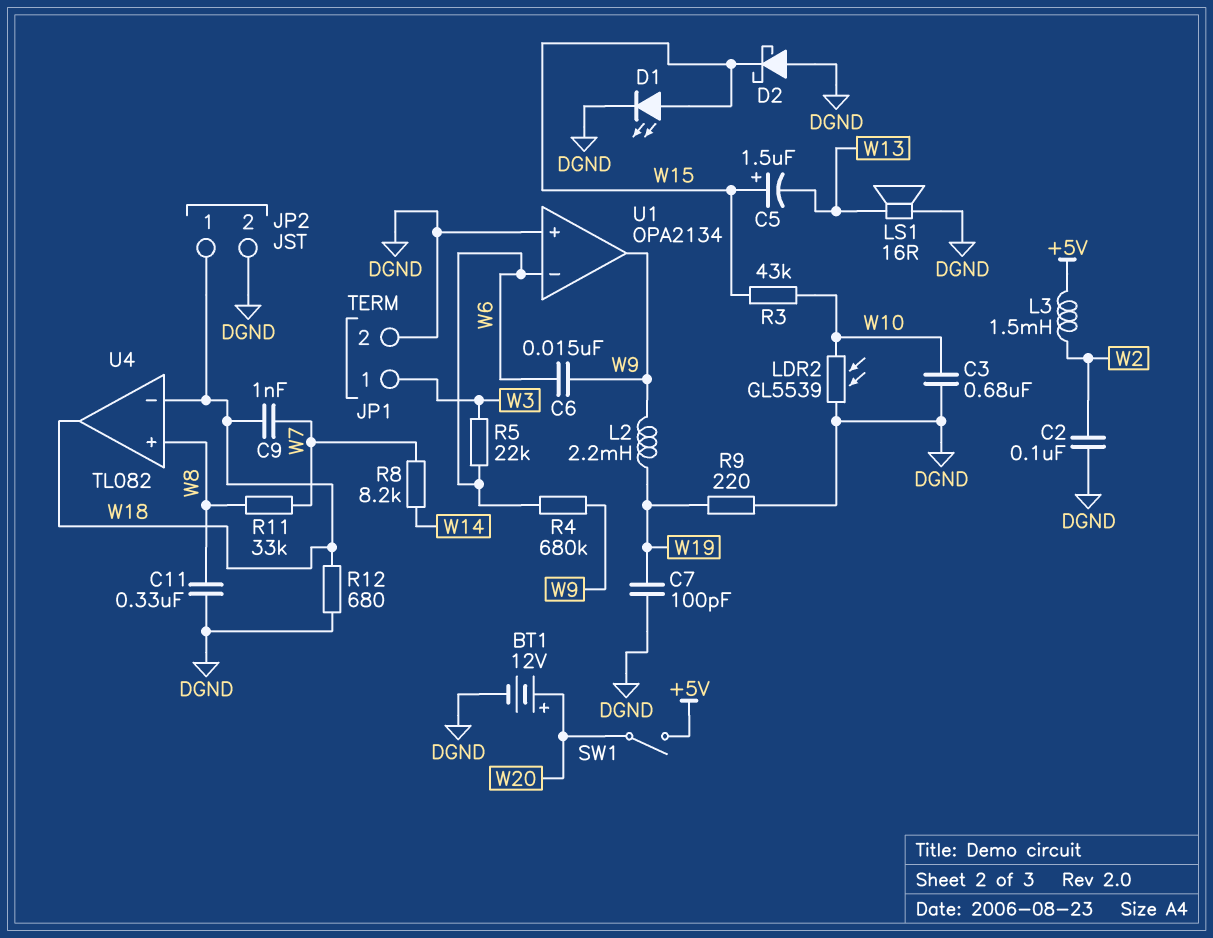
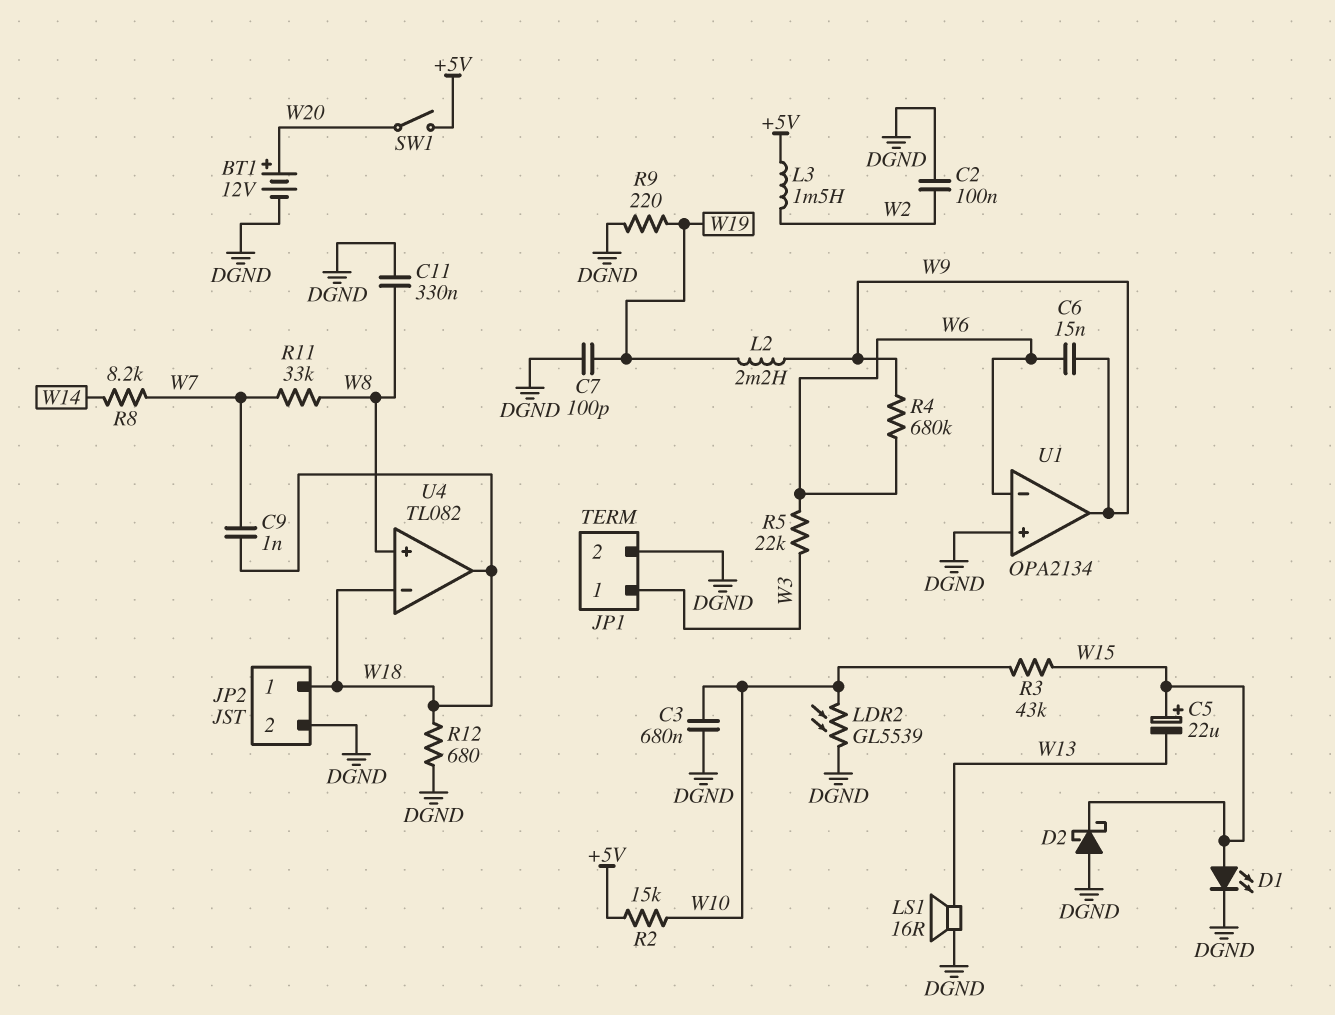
C5: 1.5uF (plus W15, minus W13) -> 22uF (plus W15, minus W13)
R2: none -> 15k (+5V, W10)

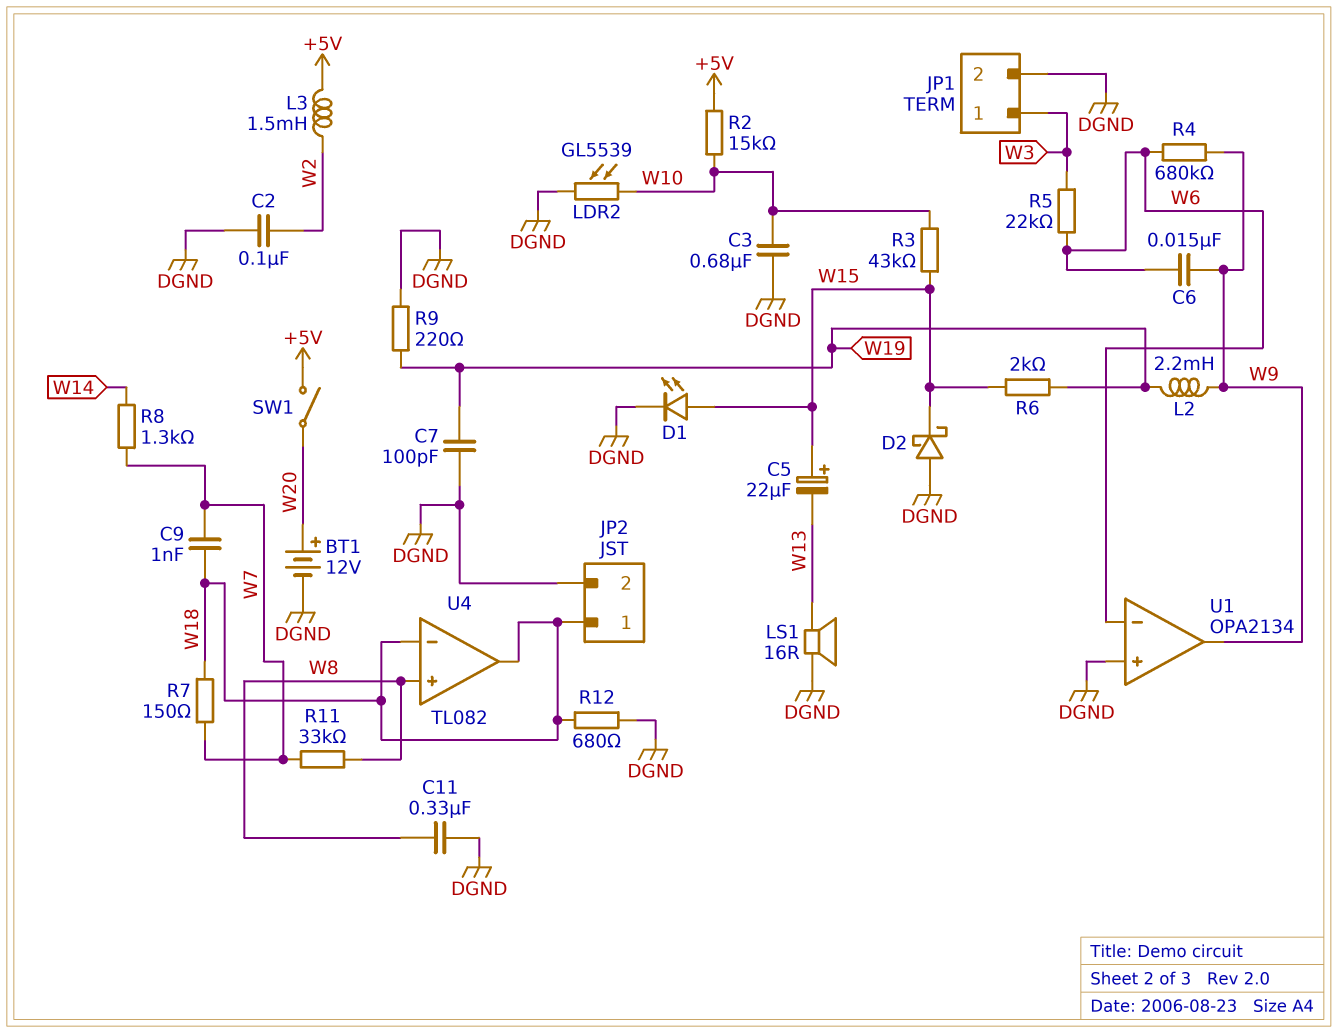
R6: none -> 2k (W15, W19)
R7: none -> 150 (W7, W18)
R8: 8.2k (W7, W14) -> 1.3k (W7, W14)

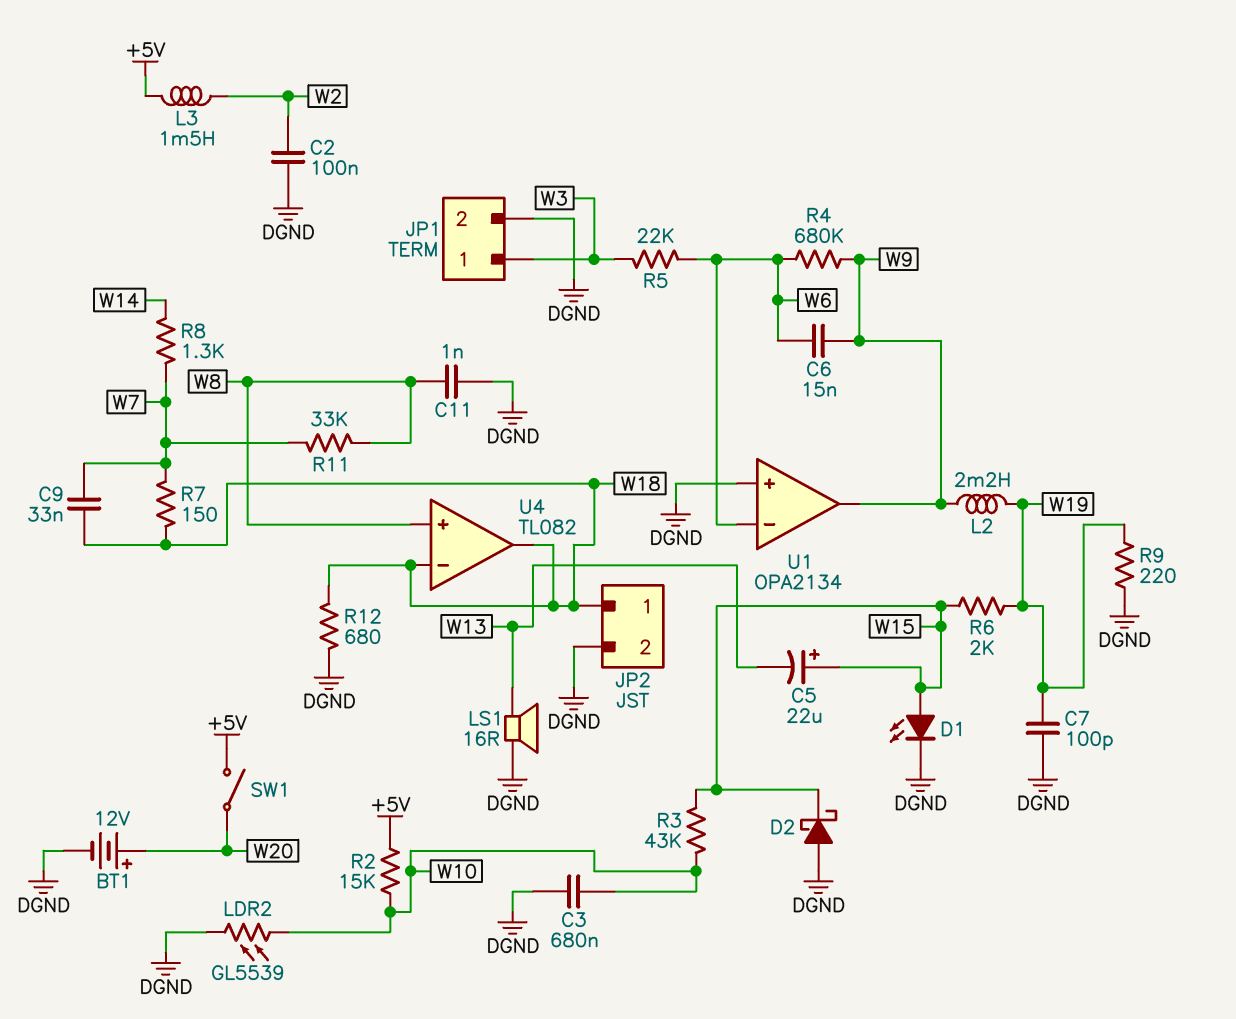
C9: 1nF (W7, W18) -> 33nF (W7, W18)
C11: 330nF (DGND, W8) -> 1nF (DGND, W8)

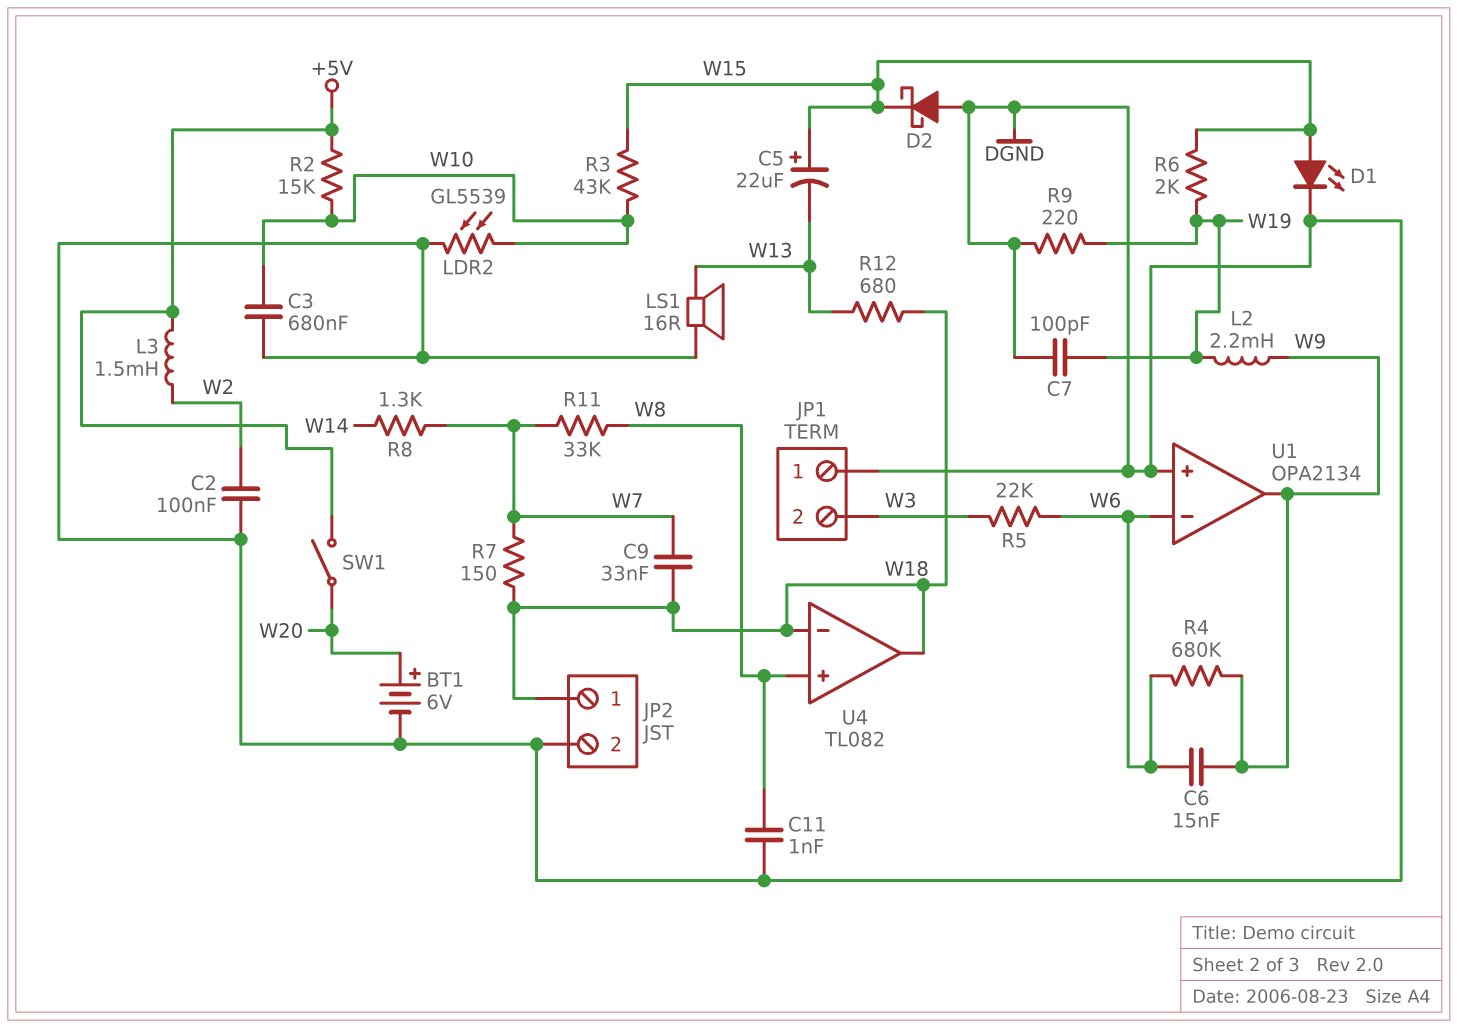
BT1: 12V (plus W20, minus DGND) -> 6V (plus W20, minus DGND)
JP1 pin 1: W3 -> DGND
JP1 pin 2: DGND -> W3
R12: 680 (DGND, W18) -> 680 (W13, W18)

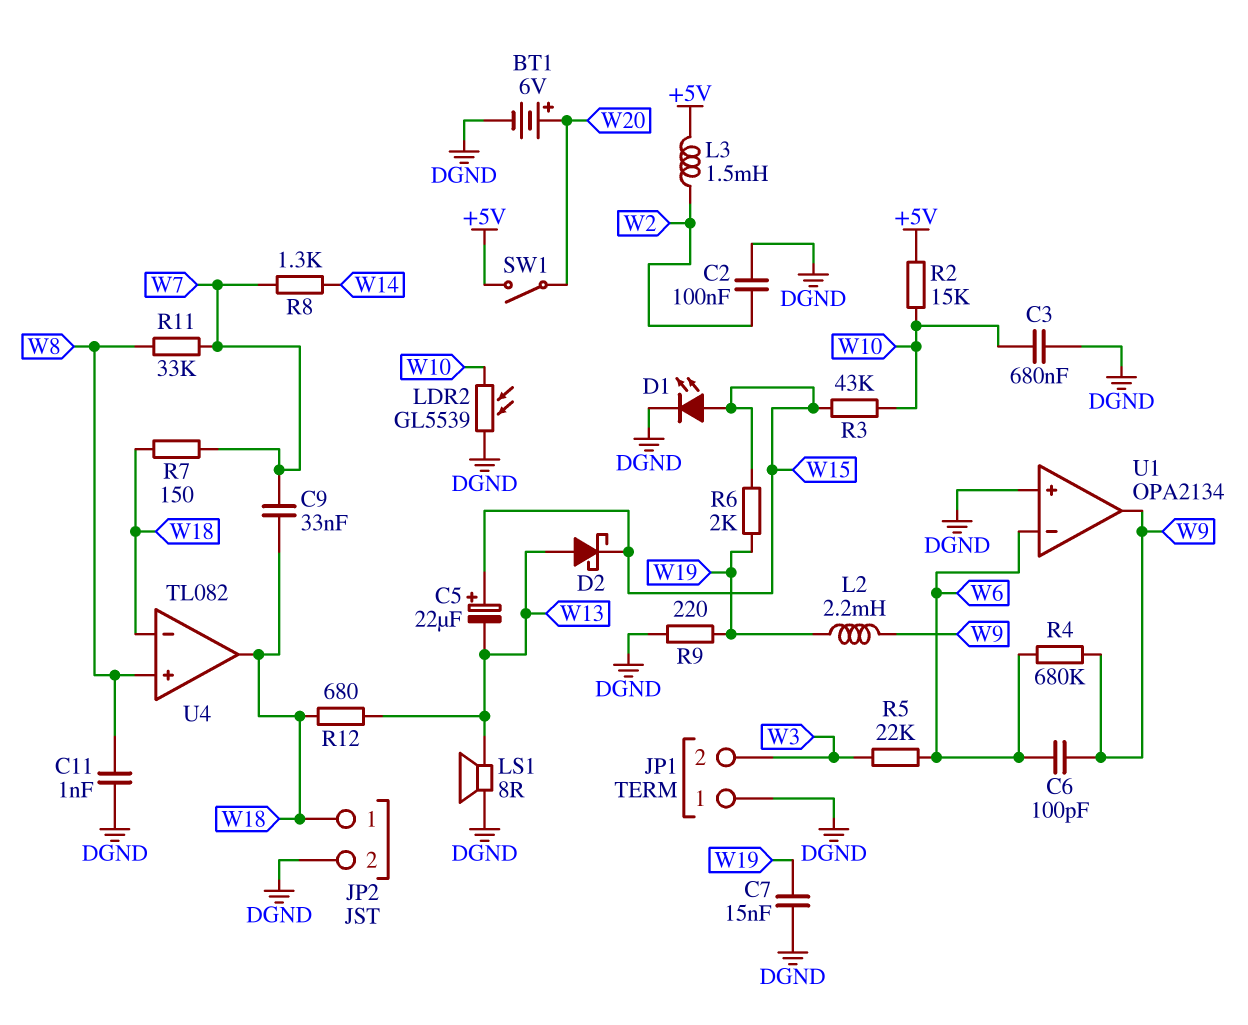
C6: 15nF (W6, W9) -> 100pF (W6, W9)
C7: 100pF (DGND, W19) -> 15nF (DGND, W19)
D2: schottky (A DGND, K W15) -> schottky (A W13, K W15)
LS1: speaker 16R (DGND, W13) -> speaker 8R (DGND, W13)

